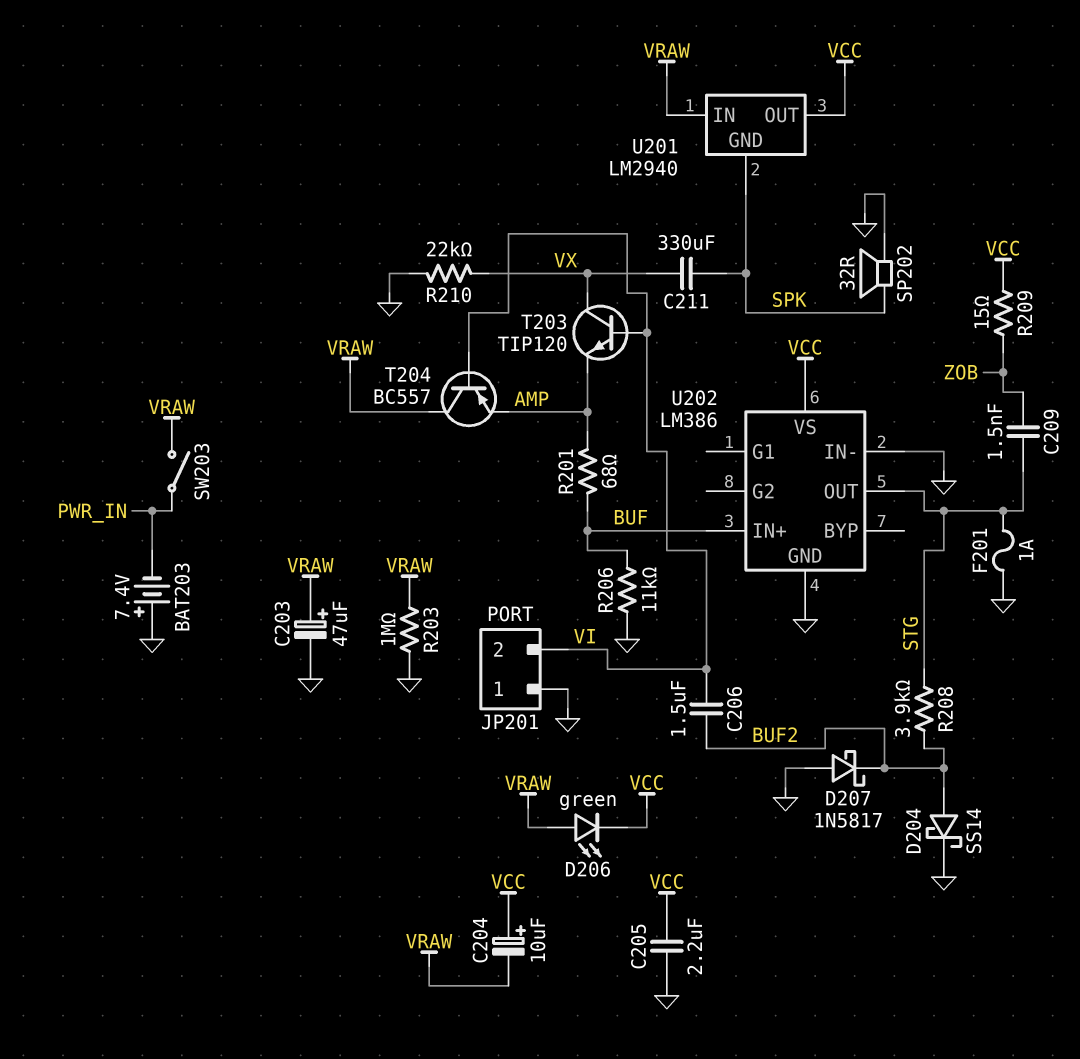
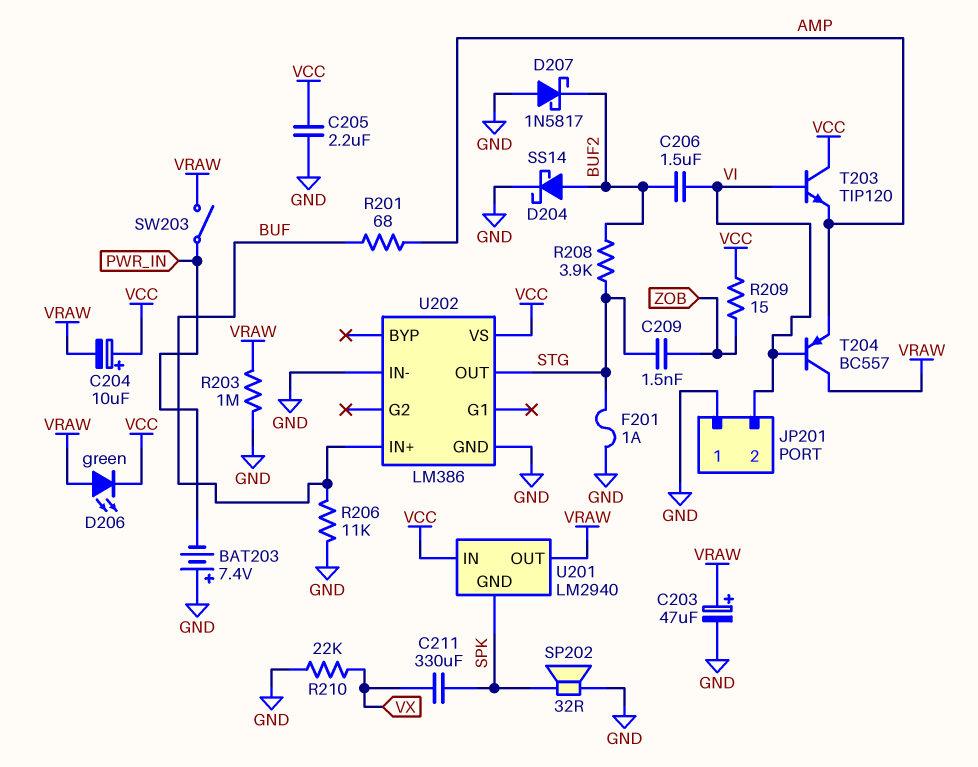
T203: NPN TIP120 (B VI, C VX, E AMP) -> NPN TIP120 (B VI, C VCC, E AMP)
U201 pin IN: VRAW -> VCC
U201 pin OUT: VCC -> VRAW

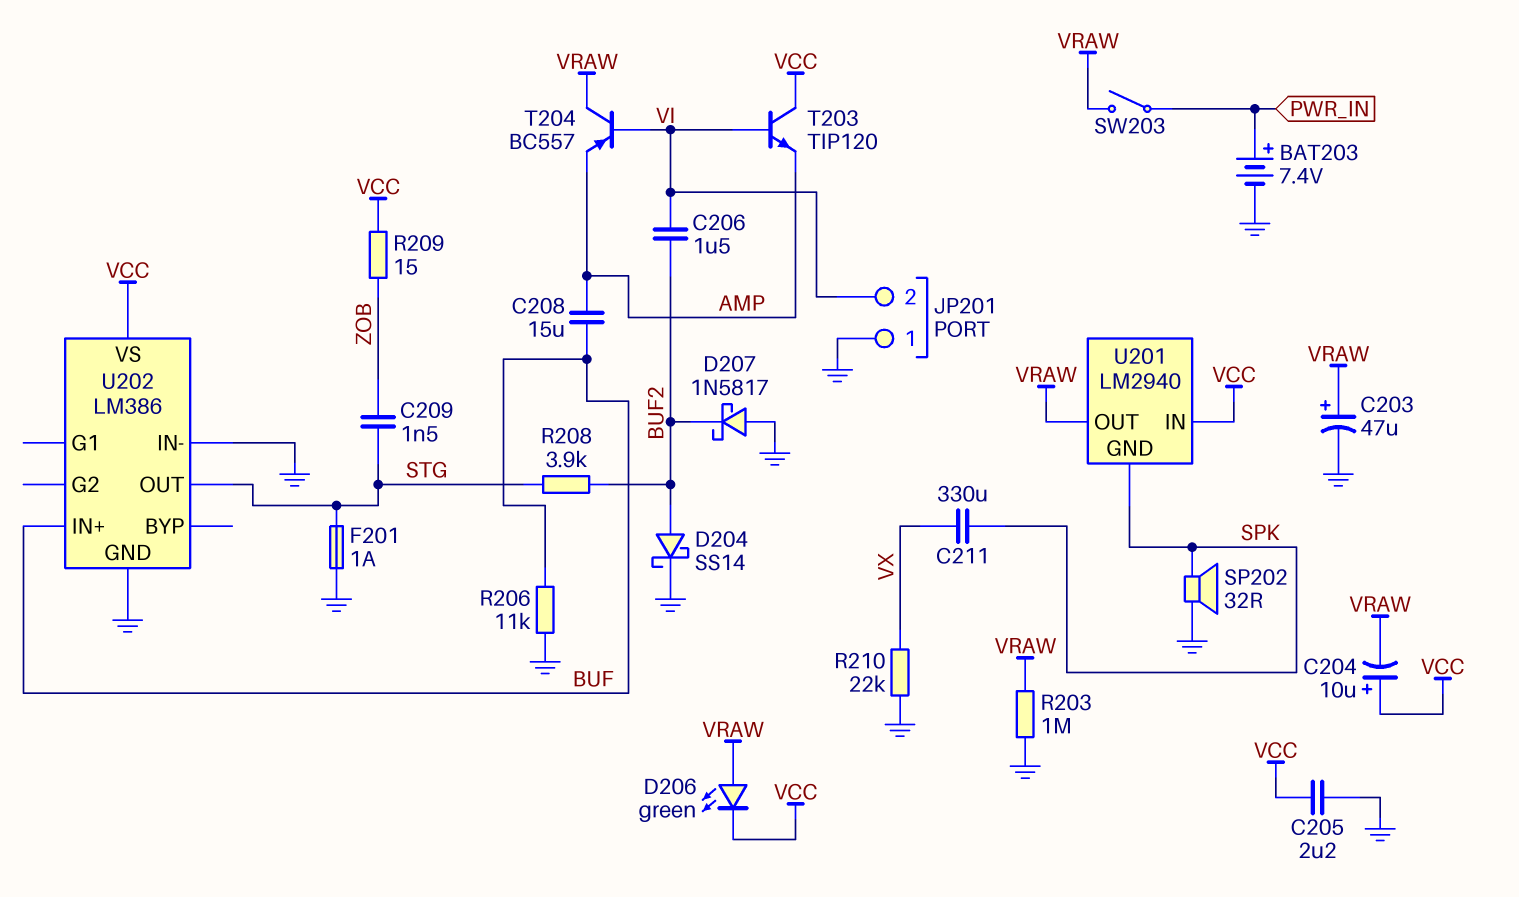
BAT203: 7.4V (plus GND, minus PWR_IN) -> 7.4V (plus PWR_IN, minus GND)
C208: none -> 15uF (AMP, BUF)
R201: 68 (AMP, BUF) -> none

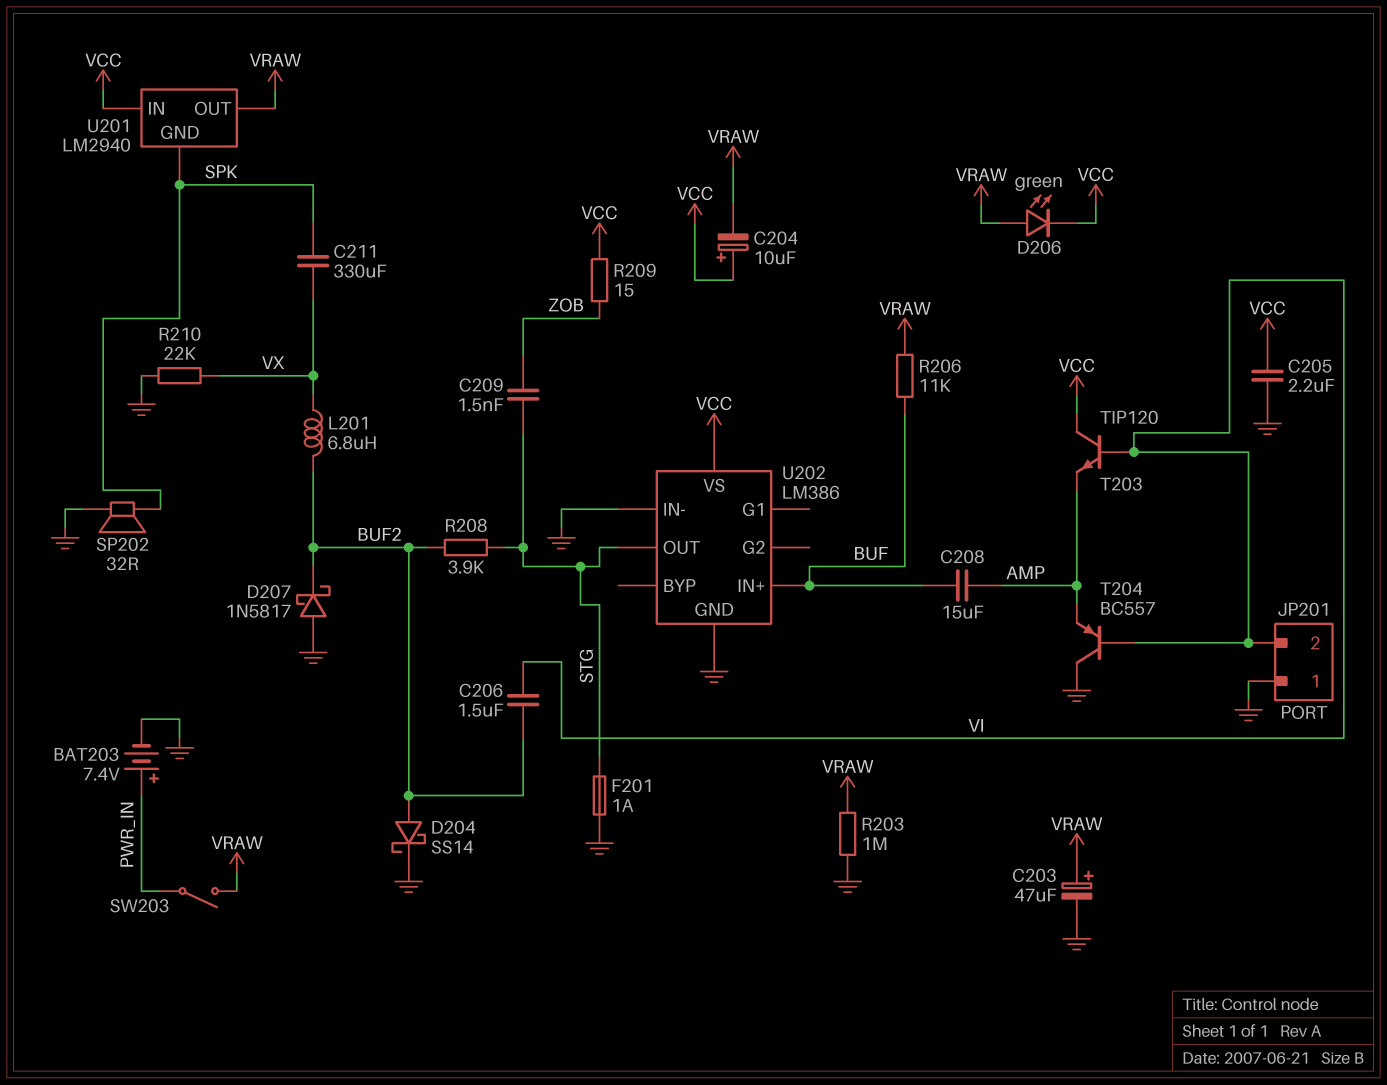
L201: none -> 6.8uH (BUF2, VX)
R206: 11k (BUF, GND) -> 11k (BUF, VRAW)
T204: PNP BC557 (B VI, C VRAW, E AMP) -> PNP BC557 (B VI, C GND, E AMP)

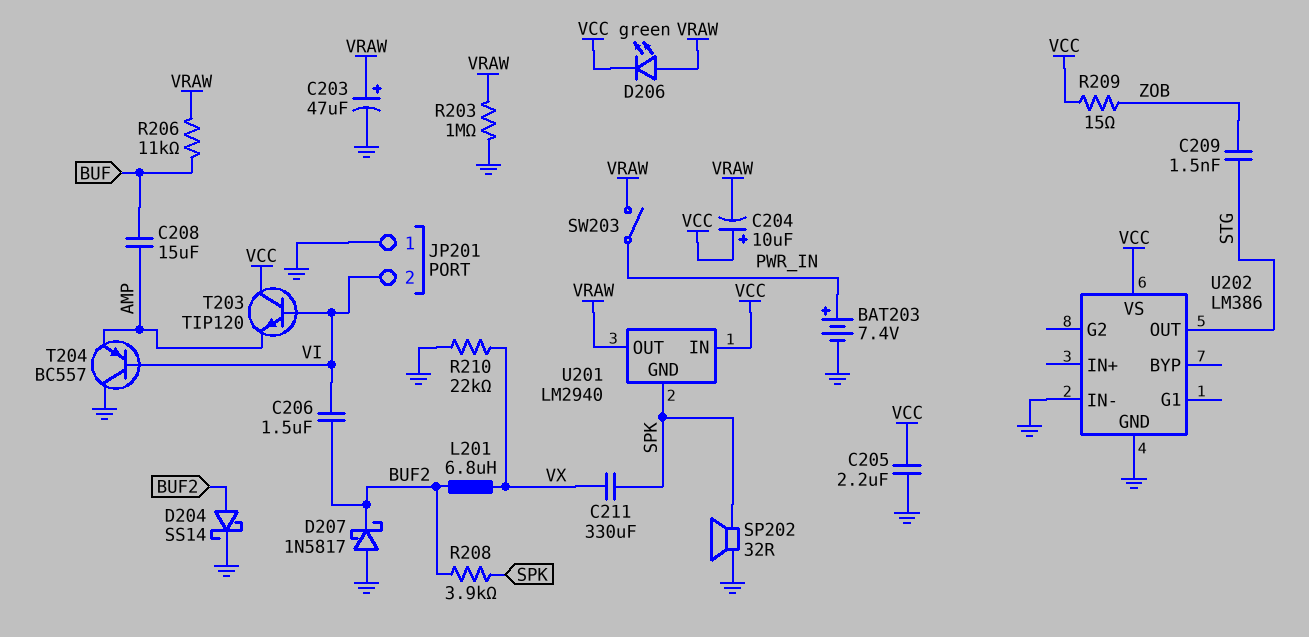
F201: 1A (GND, STG) -> none
R208: 3.9k (BUF2, STG) -> 3.9k (BUF2, SPK)
U202 pin IN+: BUF -> none

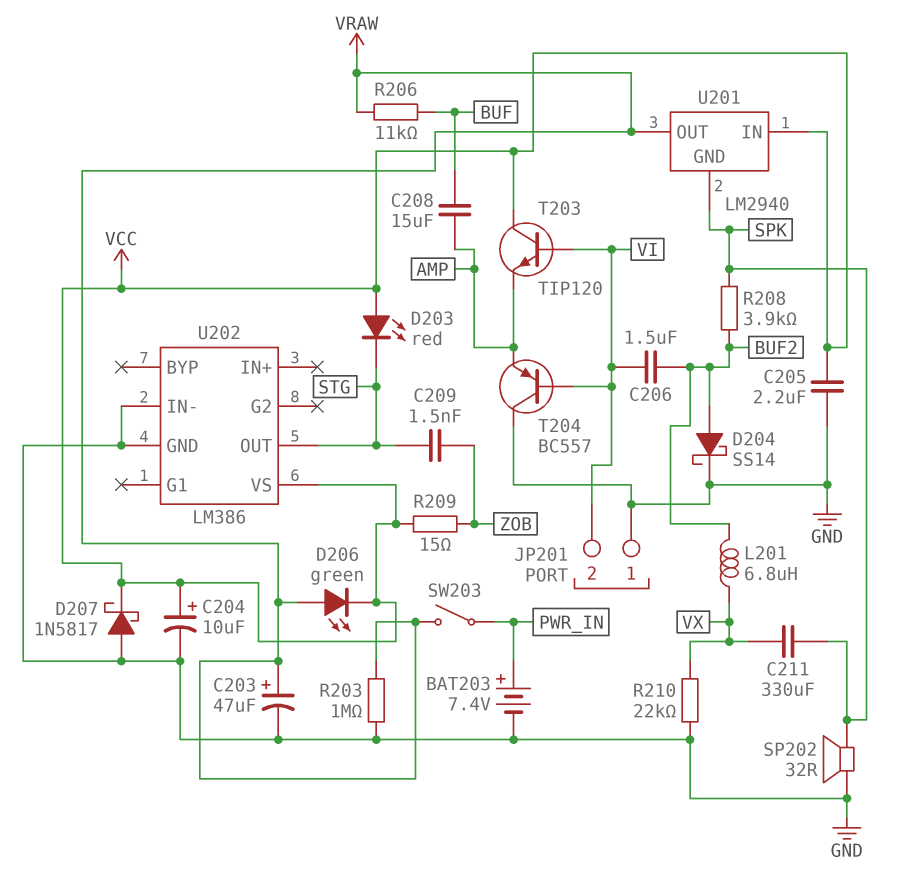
C204: 10uF (plus VCC, minus VRAW) -> 10uF (plus VCC, minus GND)
D203: none -> LED red (A VCC, K STG)
D207: schottky 1N5817 (A GND, K BUF2) -> schottky 1N5817 (A GND, K VCC)

